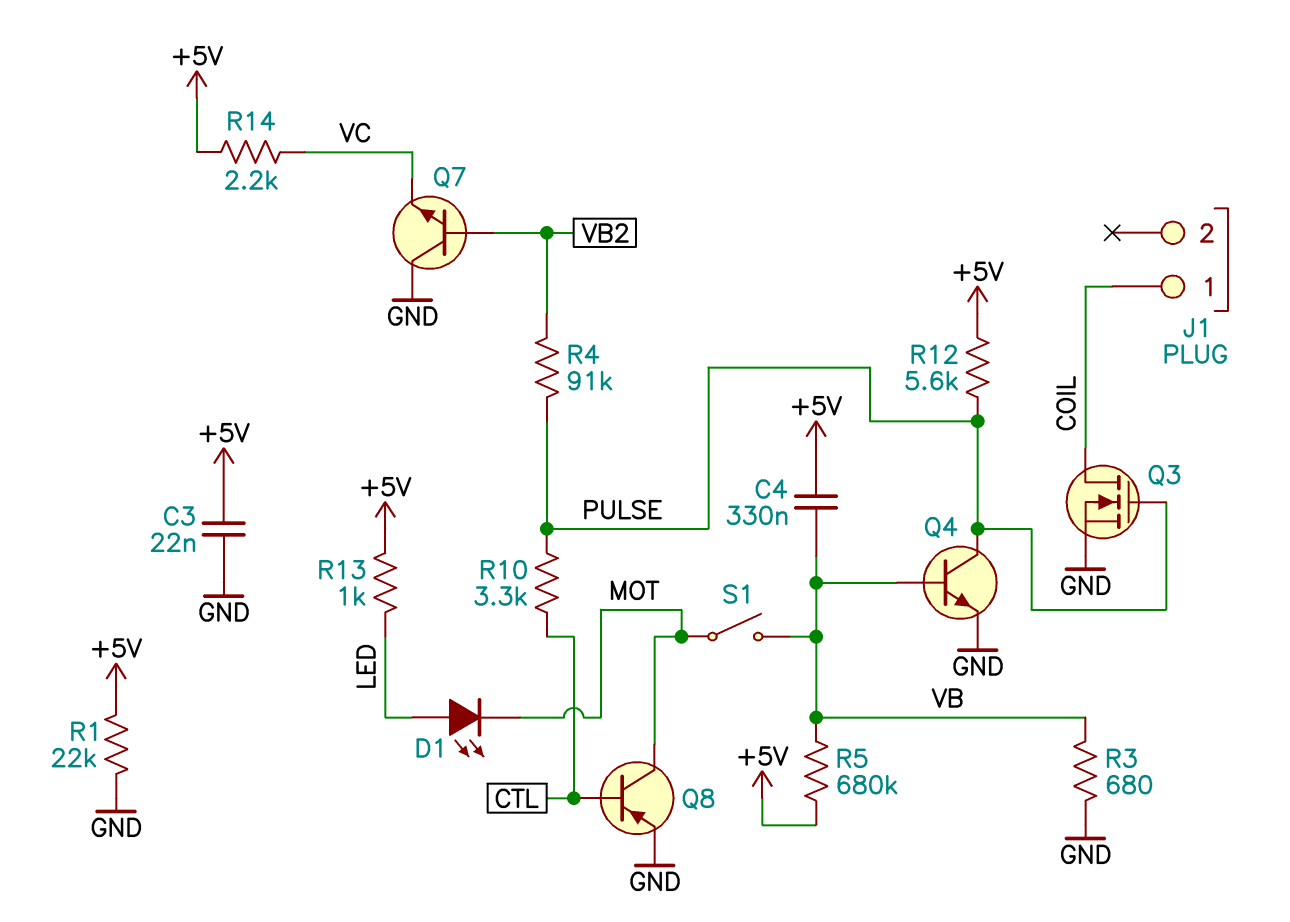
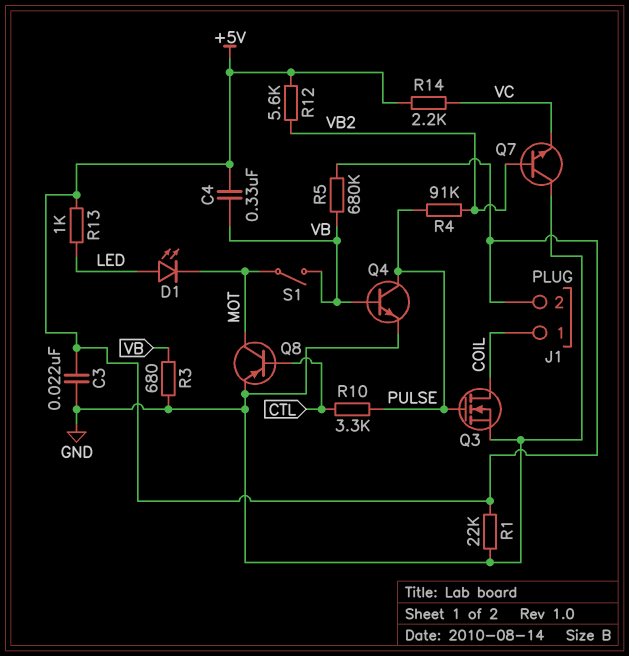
J1 pin 2: none -> +5V
R12: 5.6k (+5V, PULSE) -> 5.6k (+5V, VB2)

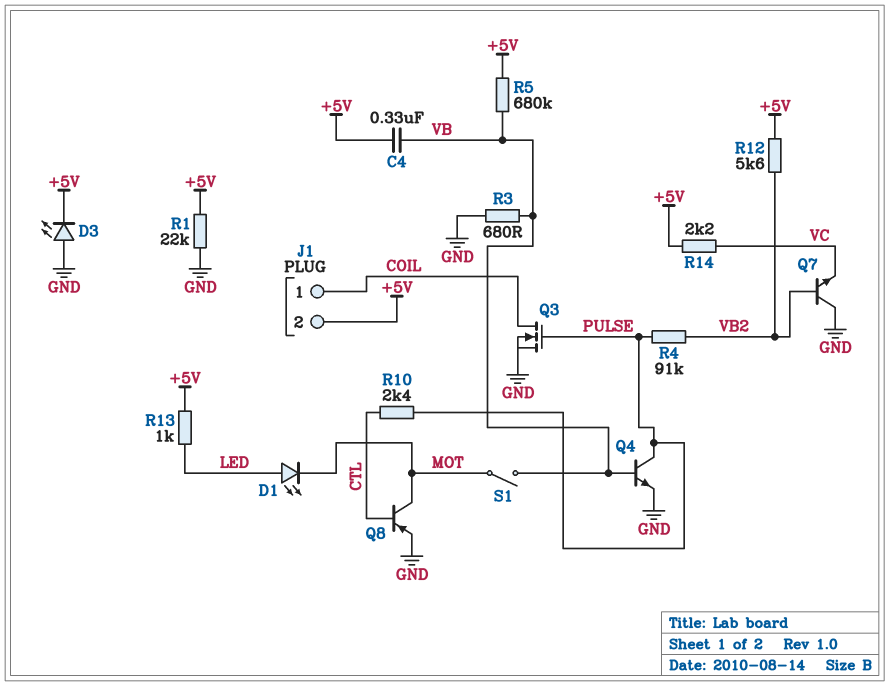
C3: 22nF (+5V, GND) -> none
D3: none -> LED (A GND, K +5V)
R10: 3.3k (CTL, PULSE) -> 2.4k (CTL, PULSE)

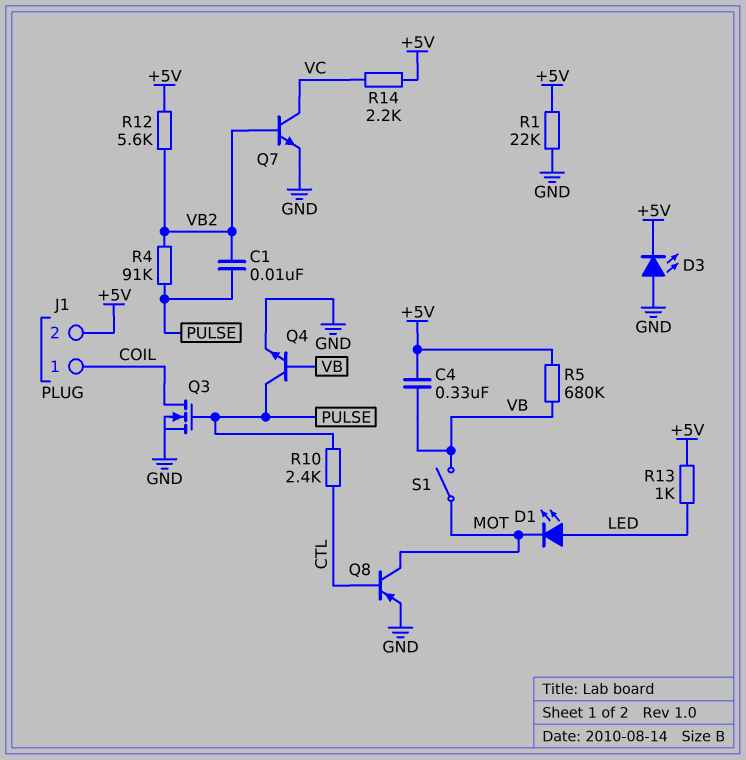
C1: none -> 10nF (PULSE, VB2)
Q7: NPN (B VB2, C GND, E VC) -> NPN (B VB2, C VC, E GND)
R3: 680 (GND, VB) -> none

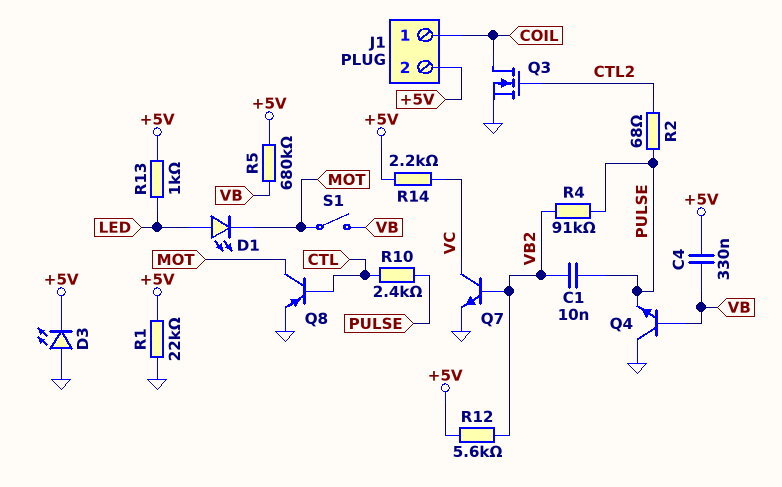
Q3: NMOS (G PULSE, D COIL, S GND) -> NMOS (G CTL2, D COIL, S GND)
Q4: NPN (B VB, C PULSE, E GND) -> NPN (B VB, C GND, E PULSE)
R2: none -> 68 (CTL2, PULSE)

